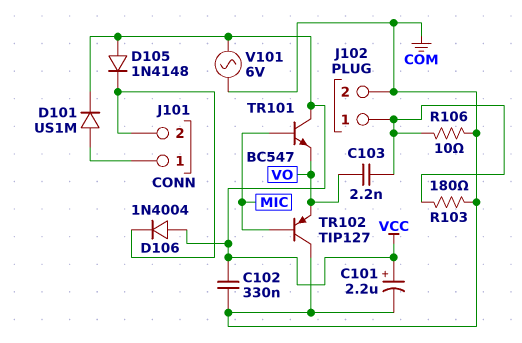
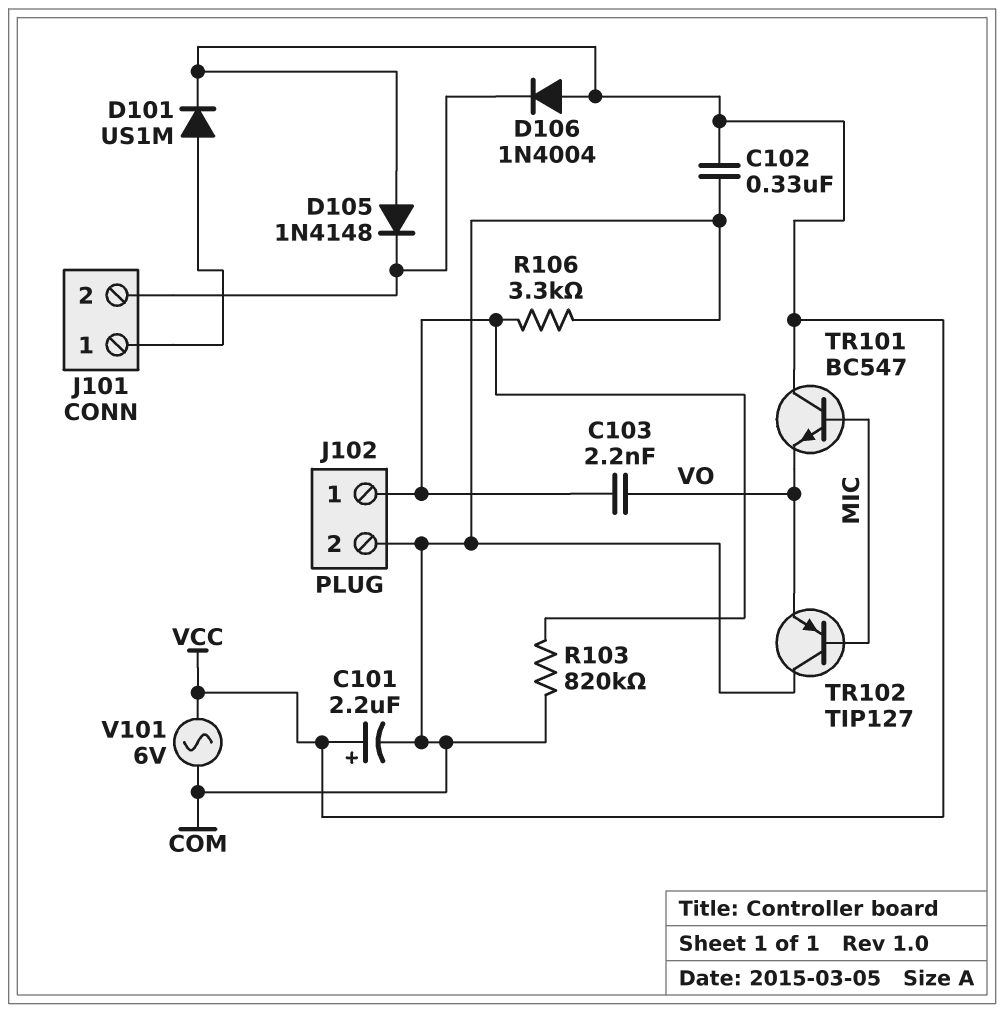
R103: 180 (COM, J102/1) -> 820k (COM, J102/1)
R106: 10 (COM, J102/1) -> 3.3k (COM, J102/1)

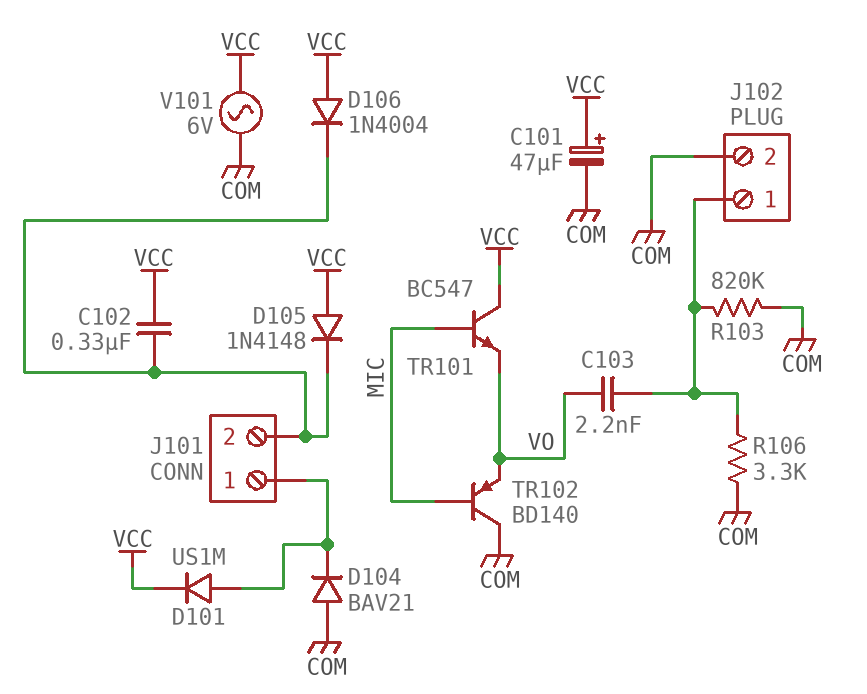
C101: 2.2uF (plus VCC, minus COM) -> 47uF (plus VCC, minus COM)
C102: 330nF (COM, VCC) -> 330nF (J101/2, VCC)
D104: none -> diode BAV21 (A COM, K J101/1)
TR102: PNP TIP127 (B MIC, C COM, E VO) -> PNP BD140 (B MIC, C COM, E VO)

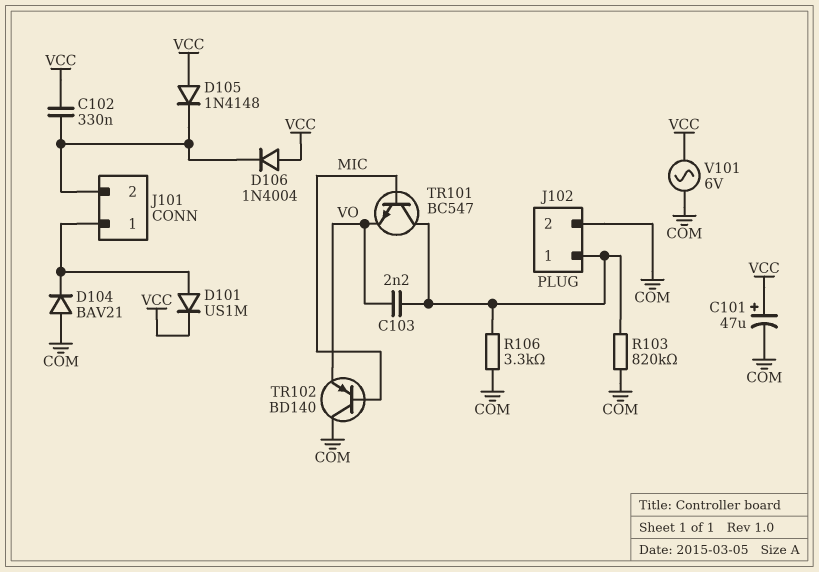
TR101: NPN BC547 (B MIC, C VCC, E VO) -> NPN BC547 (B MIC, C J102/1, E VO)

